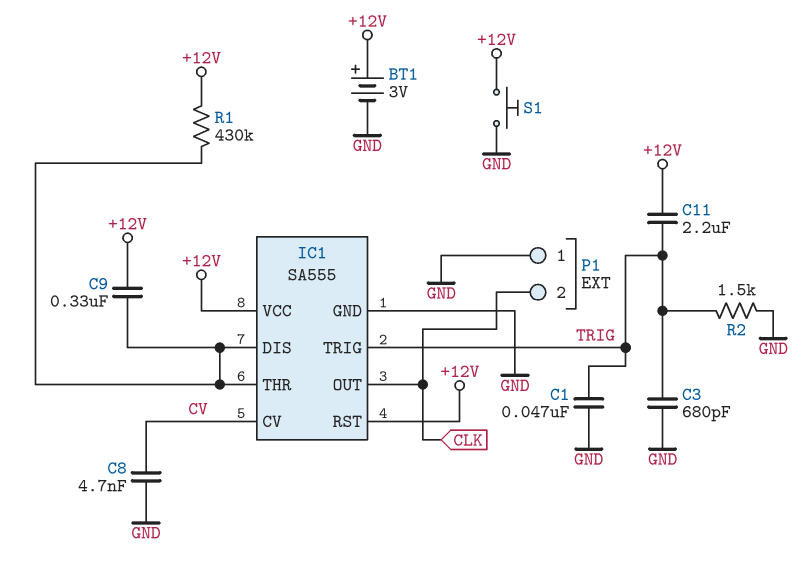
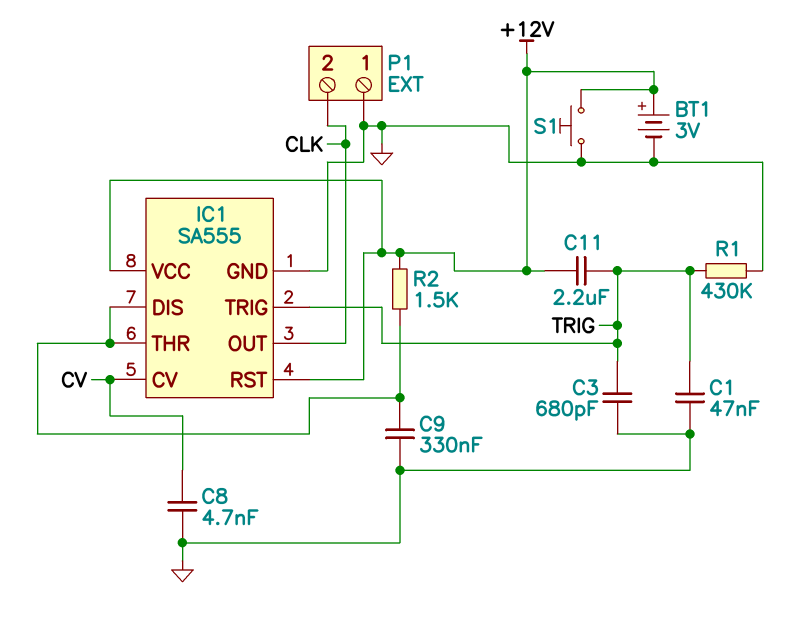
C9: 330nF (+12V, IC1/DIS) -> 330nF (GND, IC1/DIS)
R1: 430k (+12V, IC1/DIS) -> 430k (GND, TRIG)
R2: 1.5k (GND, TRIG) -> 1.5k (+12V, IC1/DIS)

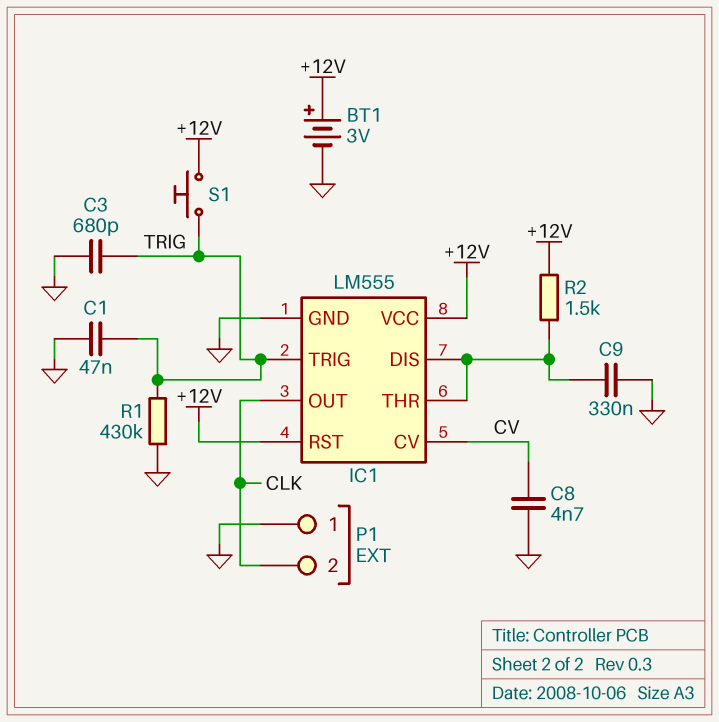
C11: 2.2uF (+12V, TRIG) -> none
IC1: SA555 -> LM555
S1: button (+12V, GND) -> button (+12V, TRIG)

